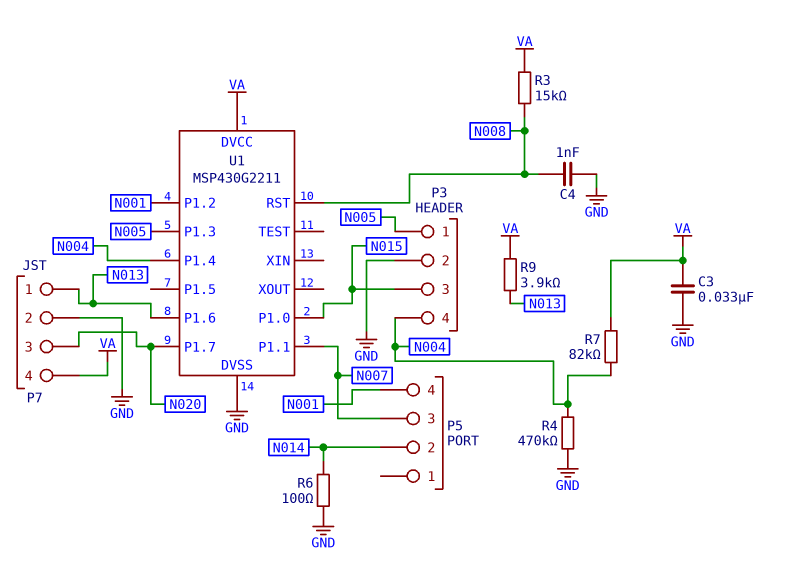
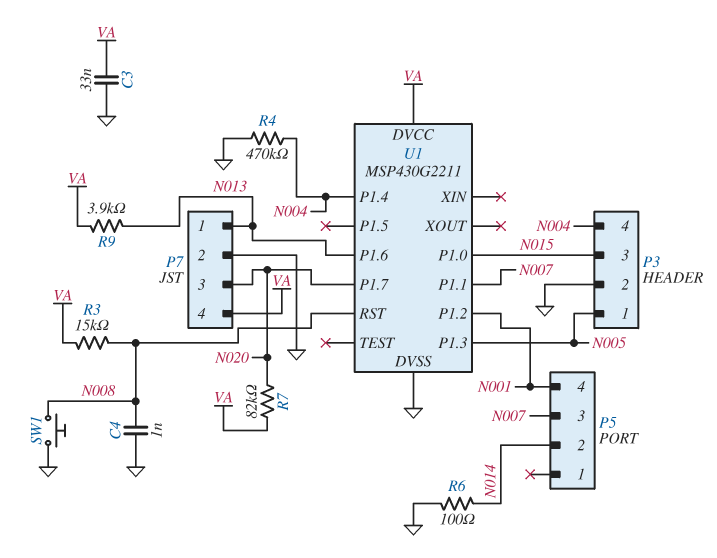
R7: 82k (N004, VA) -> 82k (N020, VA)
SW1: none -> button (GND, N008)

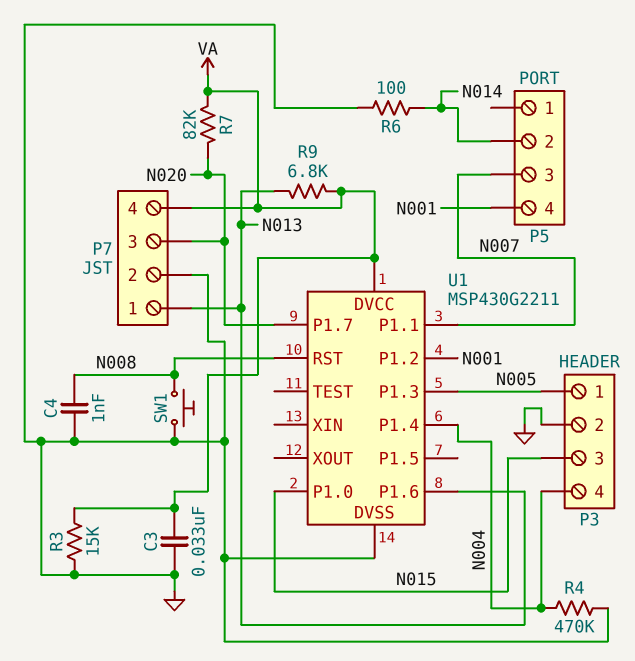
R3: 15k (N008, VA) -> 15k (GND, VA)
R9: 3.9k (N013, VA) -> 6.8k (N013, VA)

